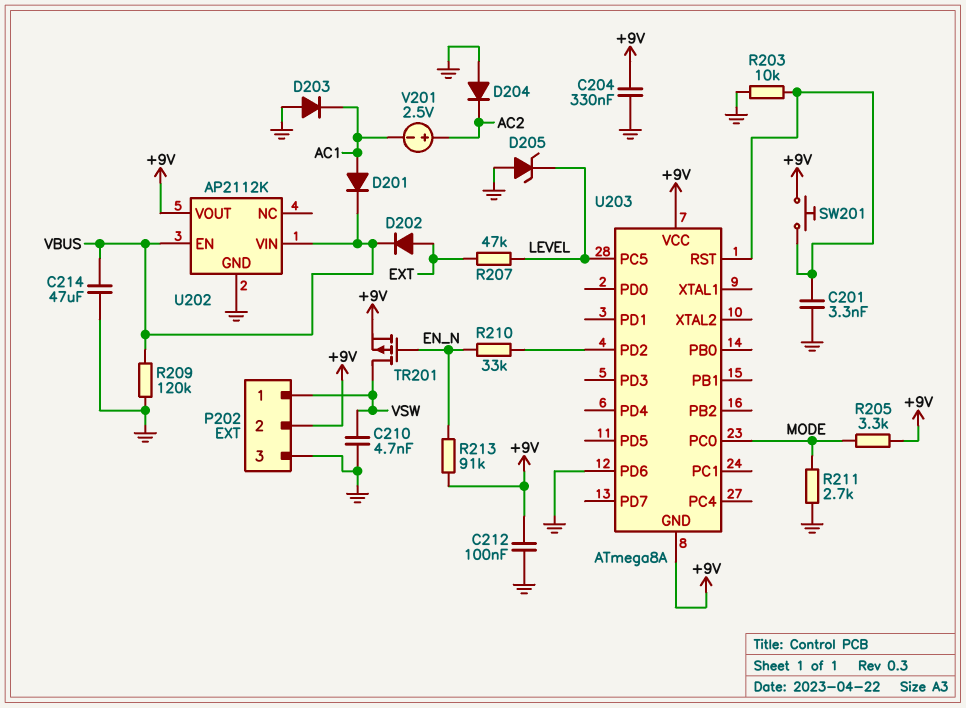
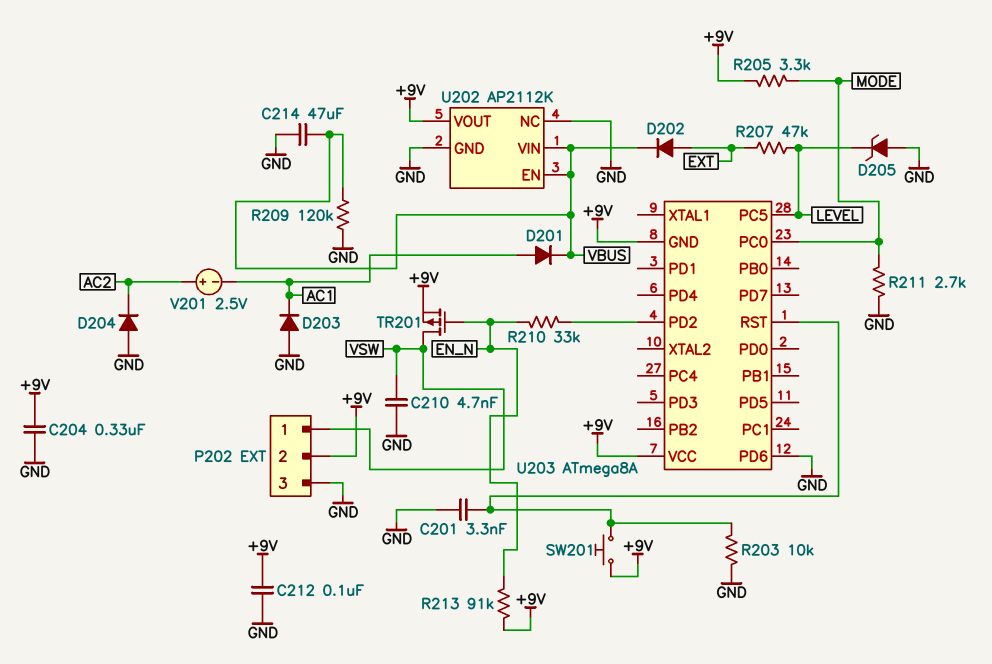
U202 pin NC: none -> GND

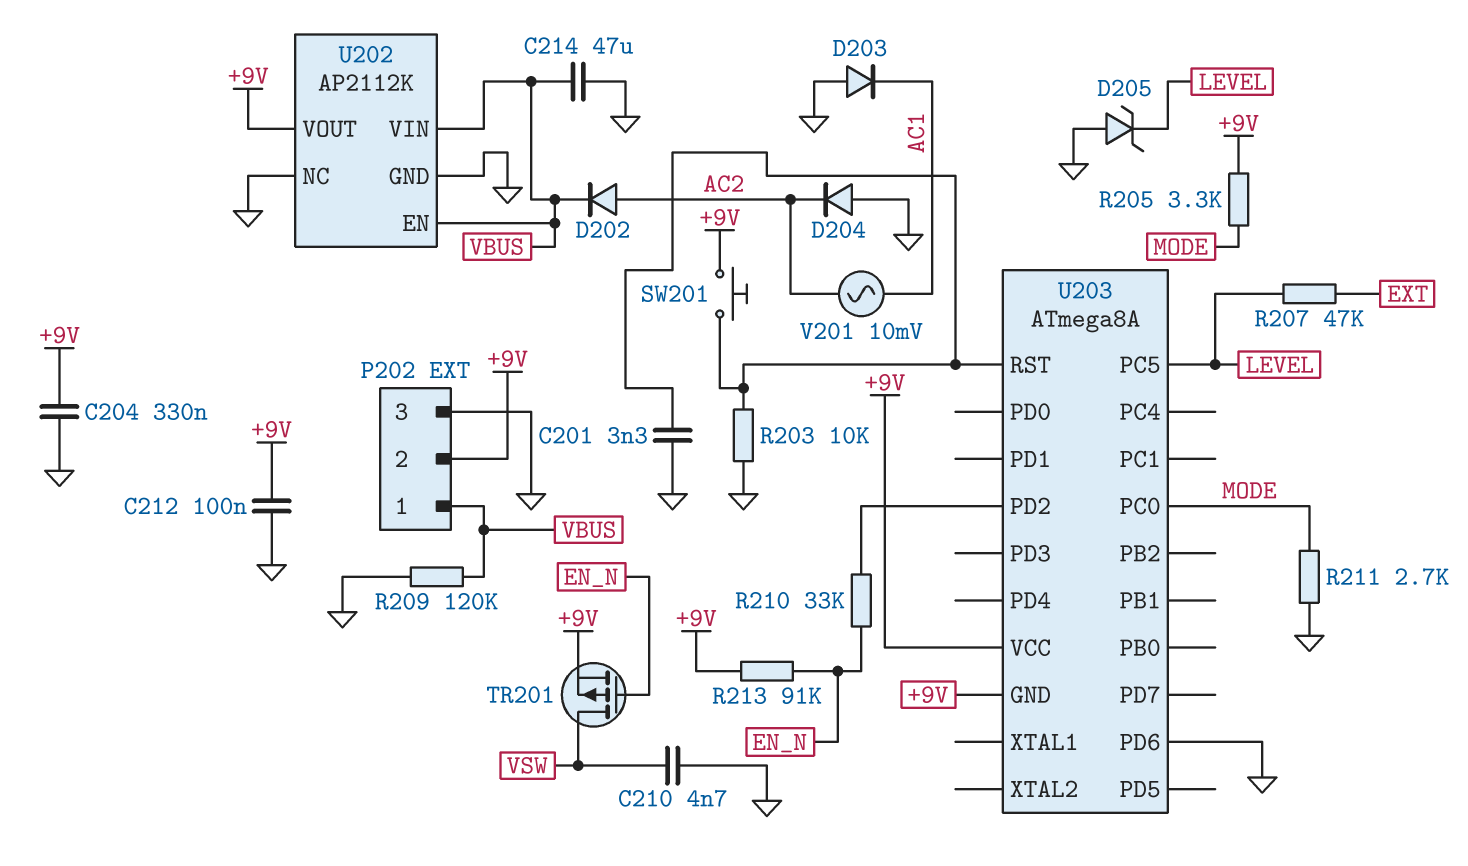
D201: diode (A AC1, K VBUS) -> none
D202: diode (A EXT, K VBUS) -> diode (A AC2, K VBUS)
P202 pin 1: VSW -> VBUS
V201: 2.5V (plus AC2, minus AC1) -> AC 10mV (AC1, AC2)

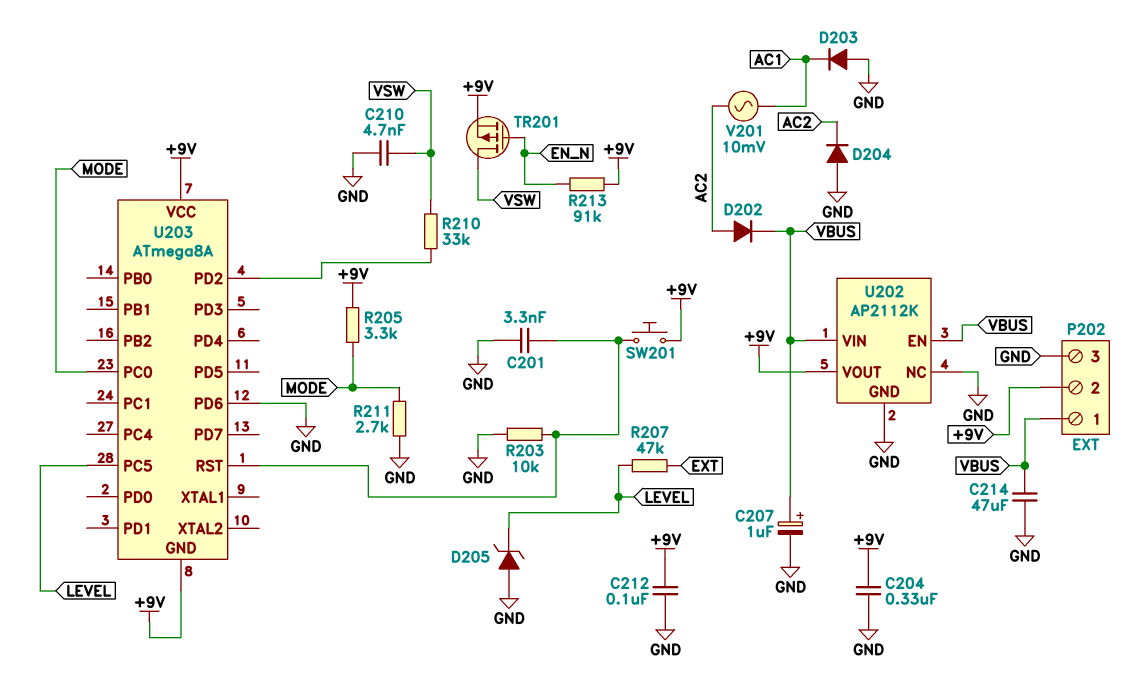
C207: none -> 1uF (plus VBUS, minus GND)
R209: 120k (GND, VBUS) -> none
R210: 33k (EN_N, U203/PD2) -> 33k (U203/PD2, VSW)

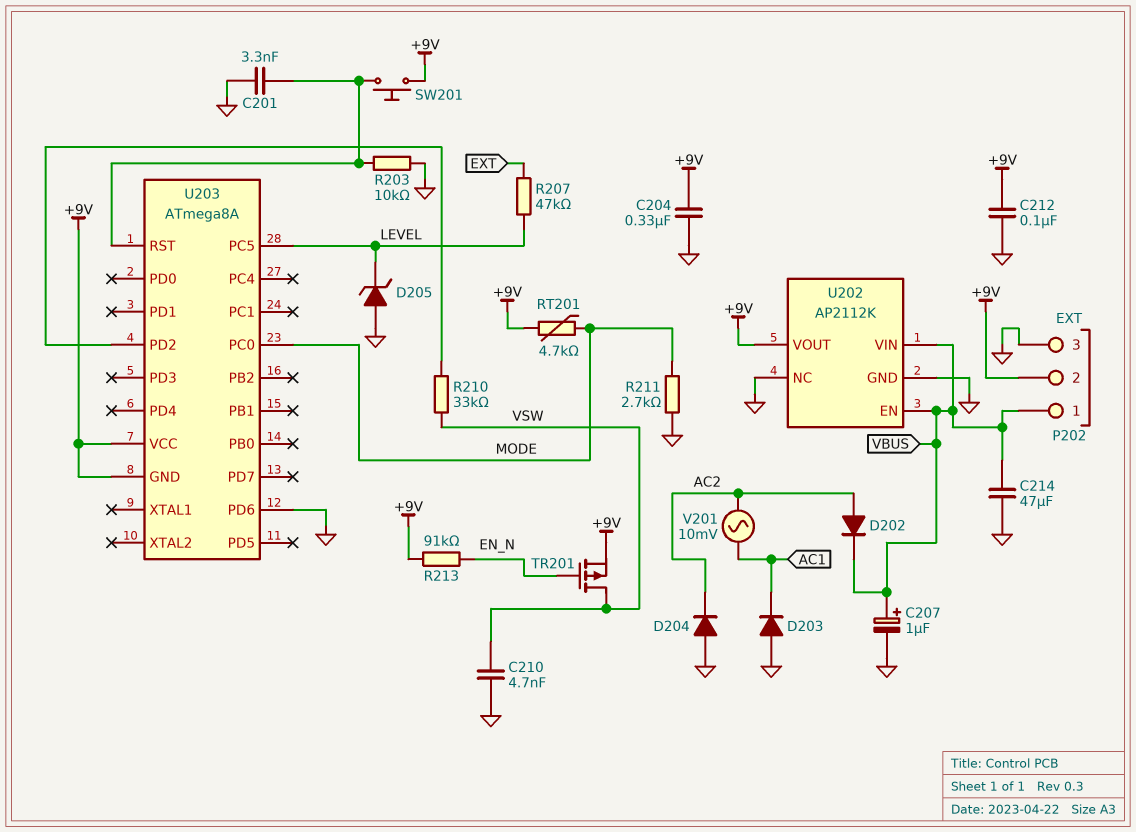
R205: 3.3k (+9V, MODE) -> none
RT201: none -> 4.7k (+9V, MODE)

